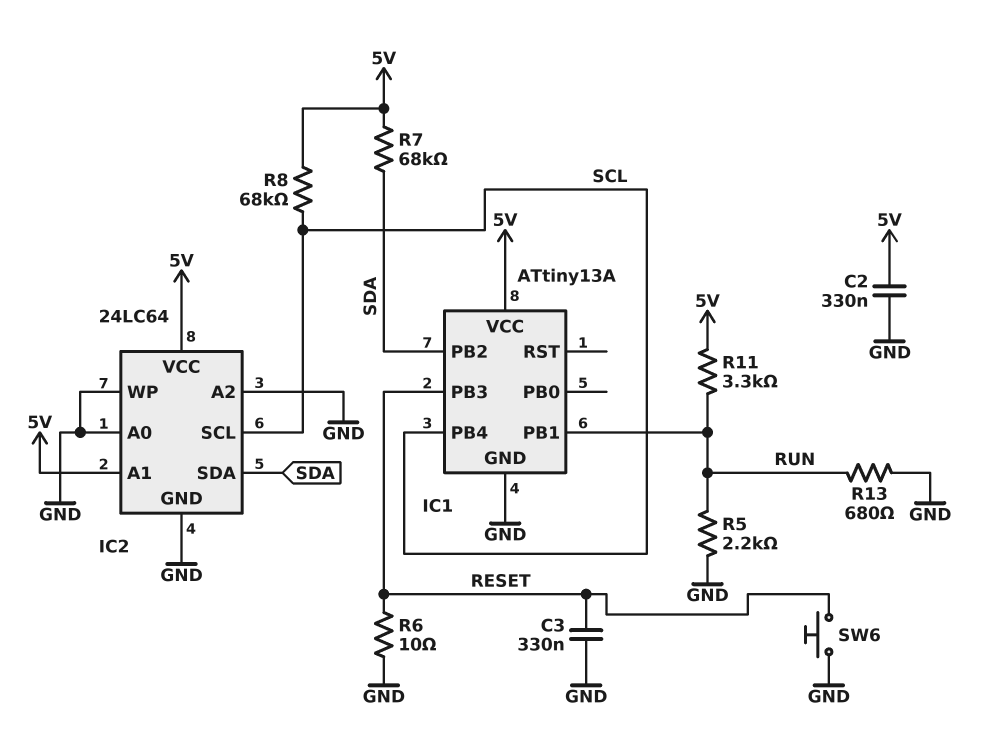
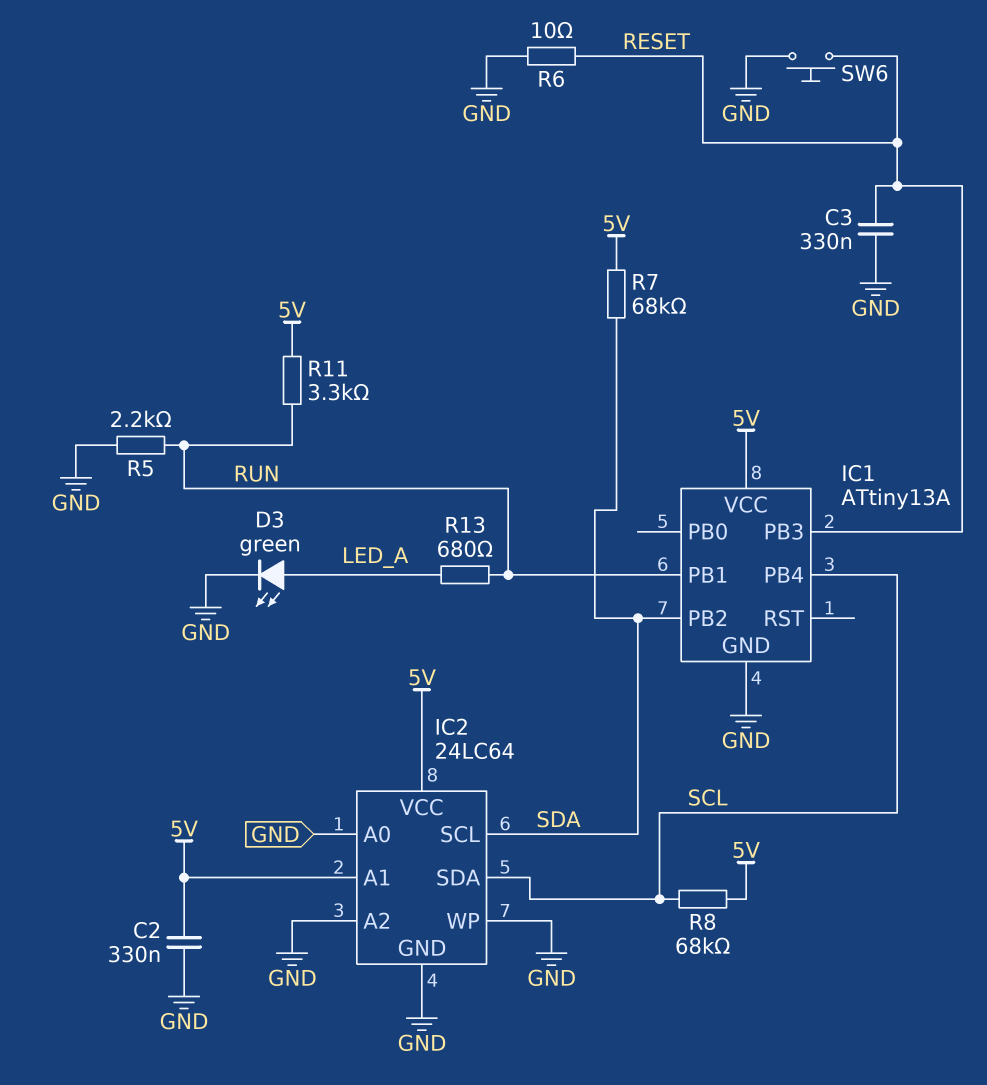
D3: none -> LED green (A LED_A, K GND)
IC2 pin SCL: SCL -> SDA
IC2 pin SDA: SDA -> SCL
R13: 680 (GND, RUN) -> 680 (LED_A, RUN)

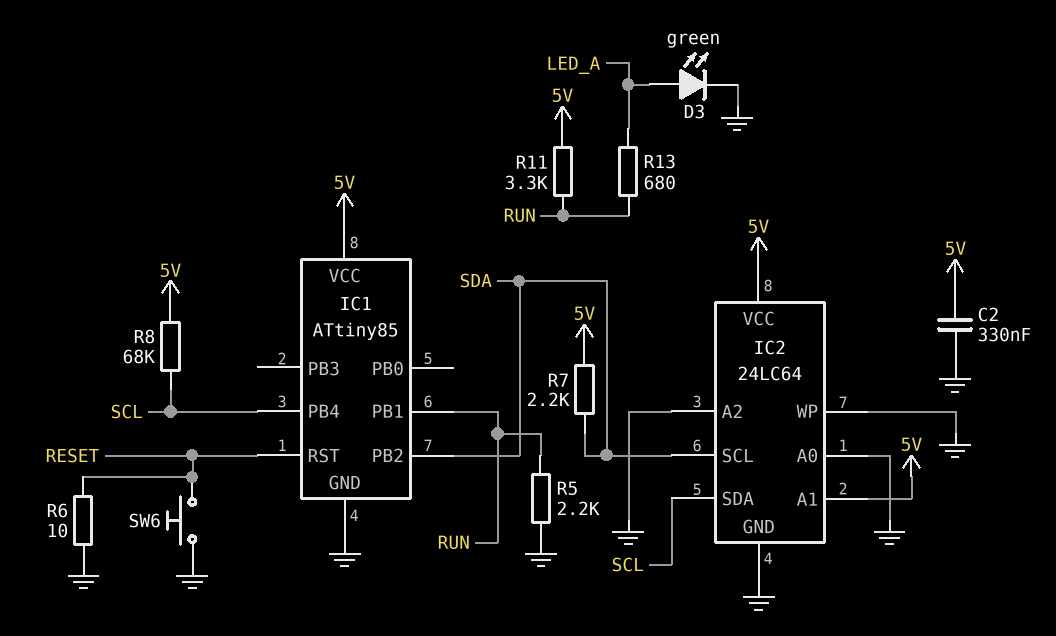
C3: 330nF (GND, RESET) -> none
IC1: ATtiny13A -> ATtiny85
IC1 pin PB3: RESET -> none
IC1 pin RST: none -> RESET
R7: 68k (5V, SDA) -> 2.2k (5V, SDA)

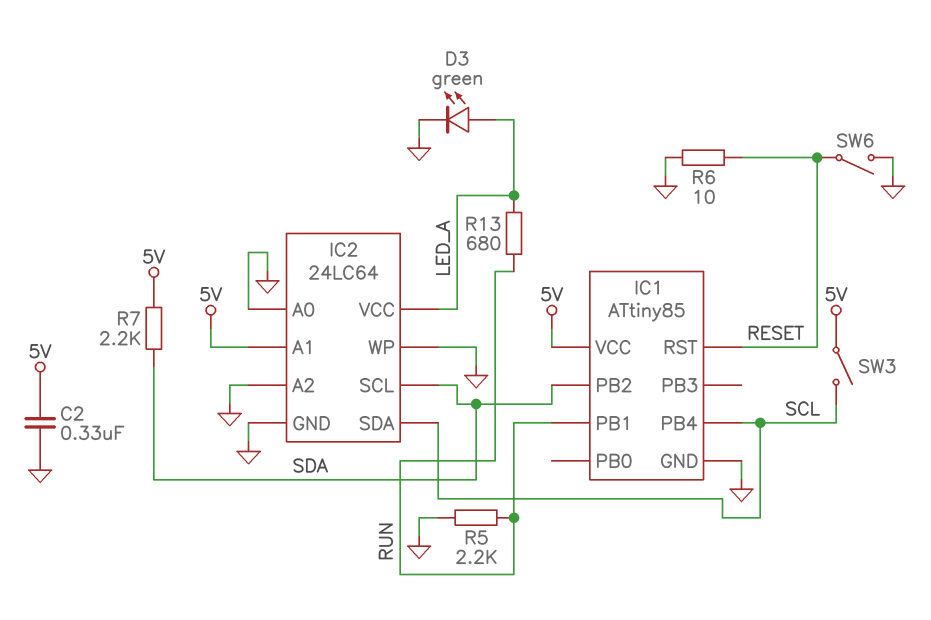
IC2 pin VCC: 5V -> LED_A
R8: 68k (5V, SCL) -> none
R11: 3.3k (5V, RUN) -> none
SW3: none -> switch (5V, SCL)
SW6: button (GND, RESET) -> switch (GND, RESET)

